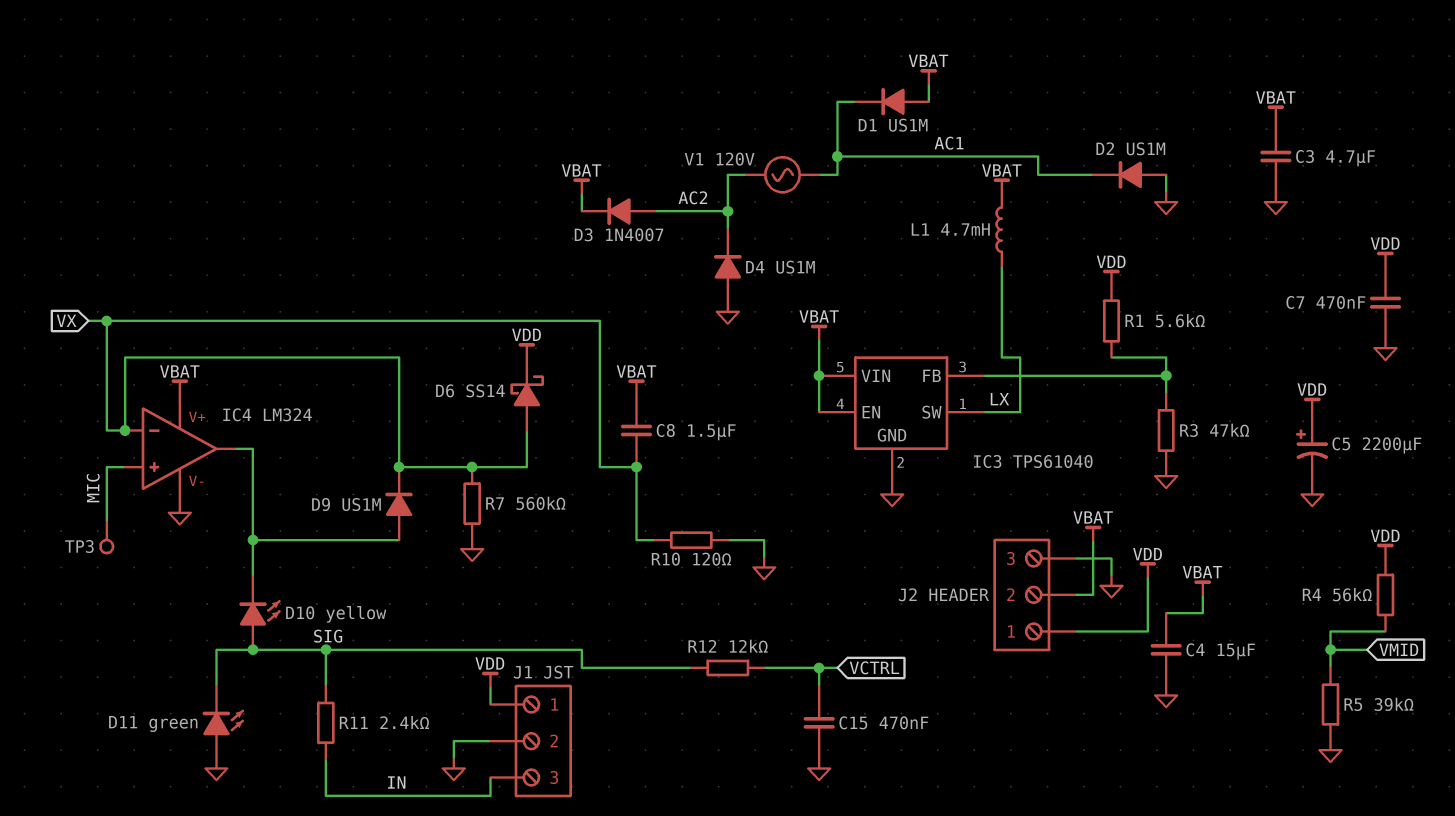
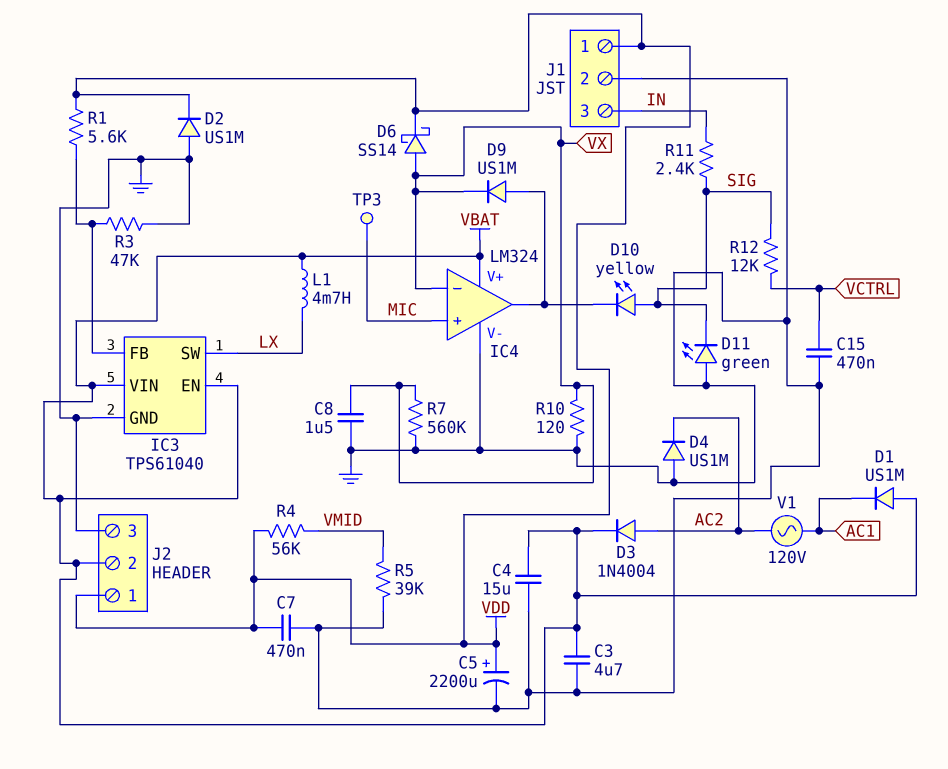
C8: 1.5uF (VBAT, VX) -> 1.5uF (GND, VX)
D2: diode US1M (A GND, K AC1) -> diode US1M (A GND, K VDD)
D3: diode 1N4007 (A AC2, K VBAT) -> diode 1N4004 (A AC2, K VBAT)

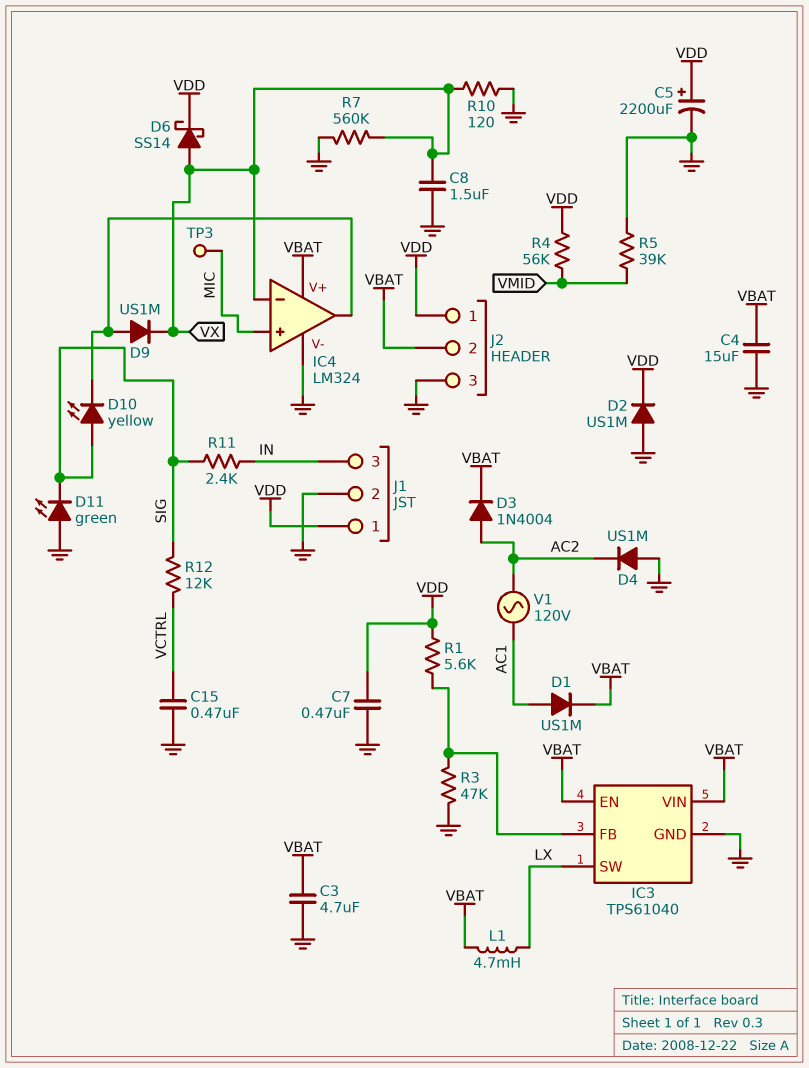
D1: diode US1M (A VBAT, K AC1) -> diode US1M (A AC1, K VBAT)

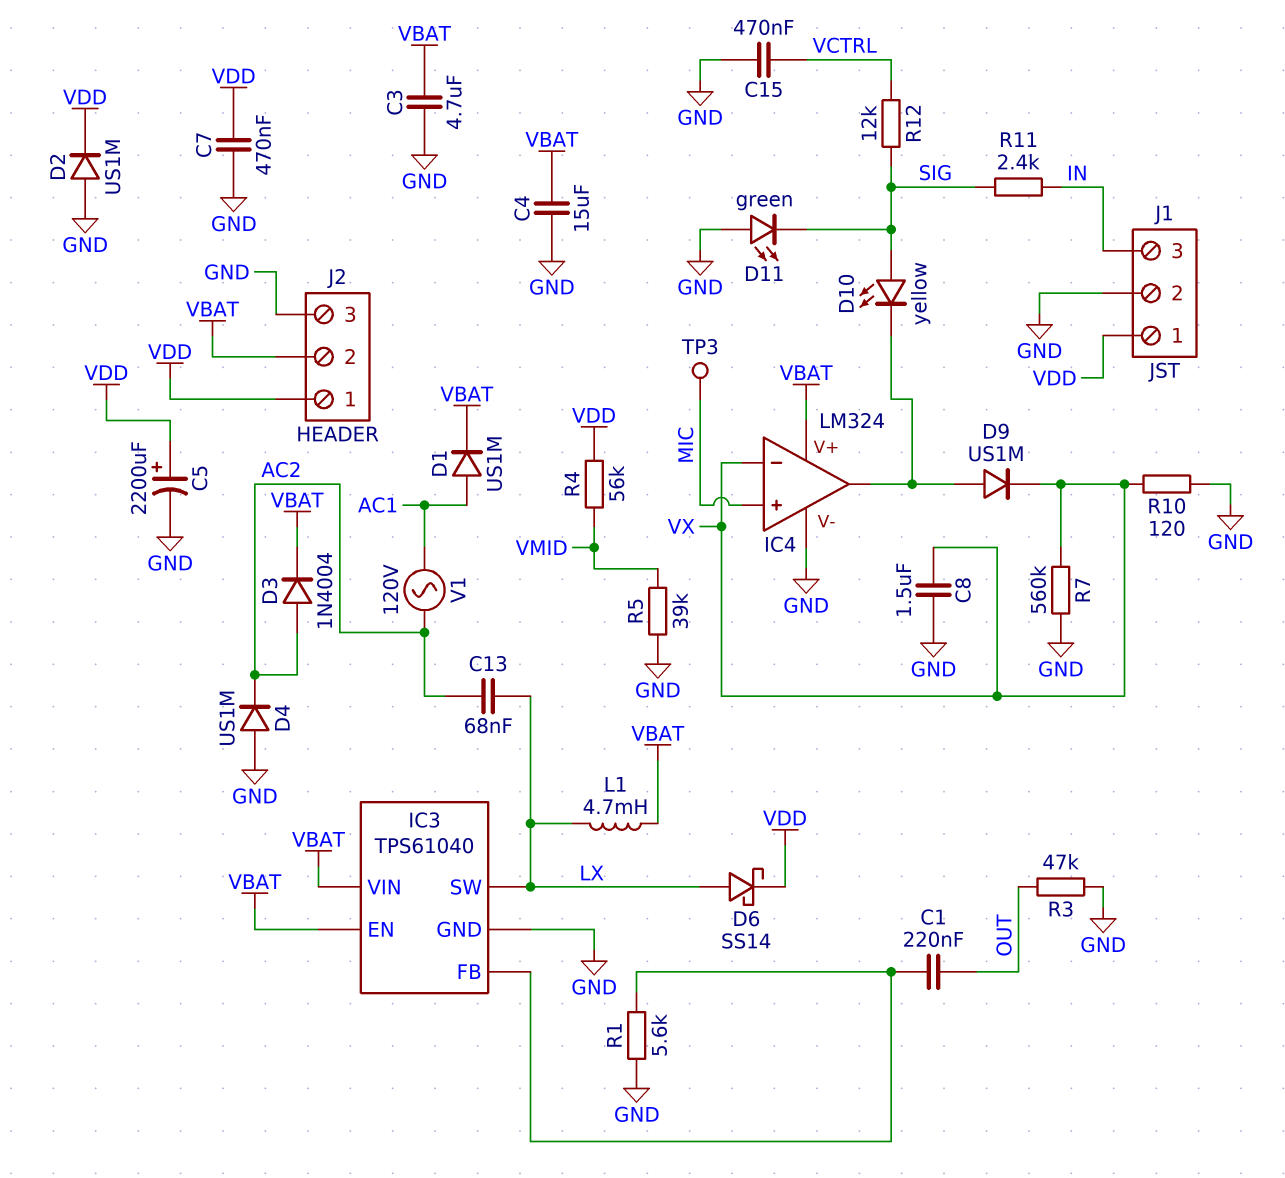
C1: none -> 220nF (IC3/FB, OUT)
C13: none -> 68nF (AC2, LX)
D6: schottky SS14 (A VX, K VDD) -> schottky SS14 (A LX, K VDD)
R1: 5.6k (IC3/FB, VDD) -> 5.6k (GND, IC3/FB)
R3: 47k (GND, IC3/FB) -> 47k (GND, OUT)

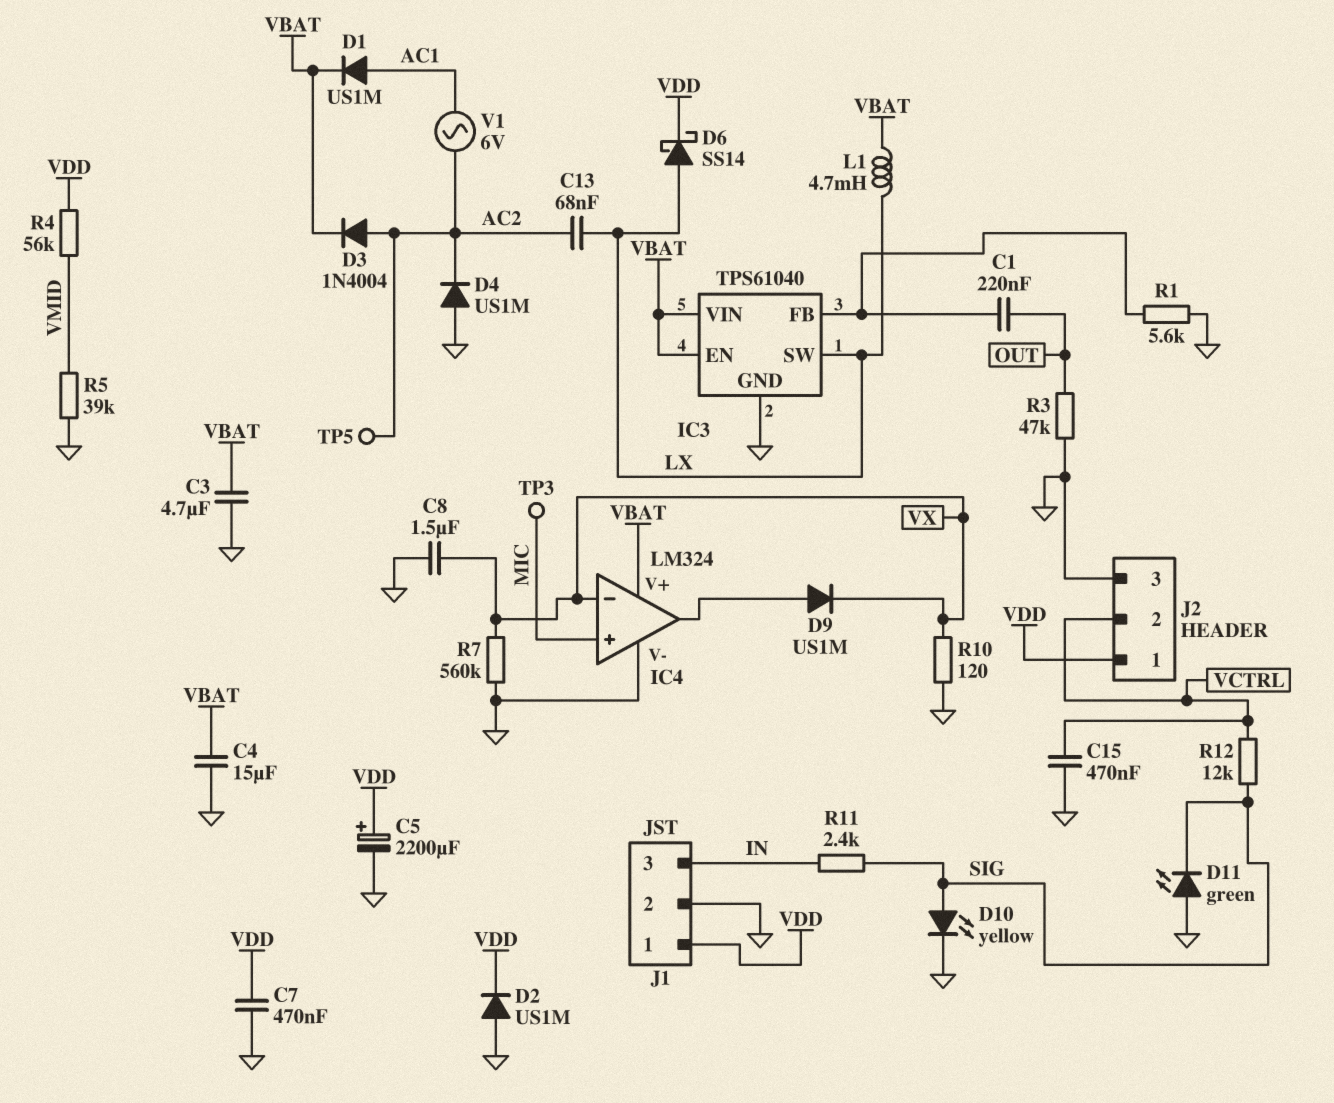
D10: LED yellow (A SIG, K IC4/out) -> LED yellow (A SIG, K GND)
J2 pin 2: VBAT -> VCTRL
TP5: none -> test point (AC2)
V1: AC 120V (AC1, AC2) -> AC 6V (AC1, AC2)

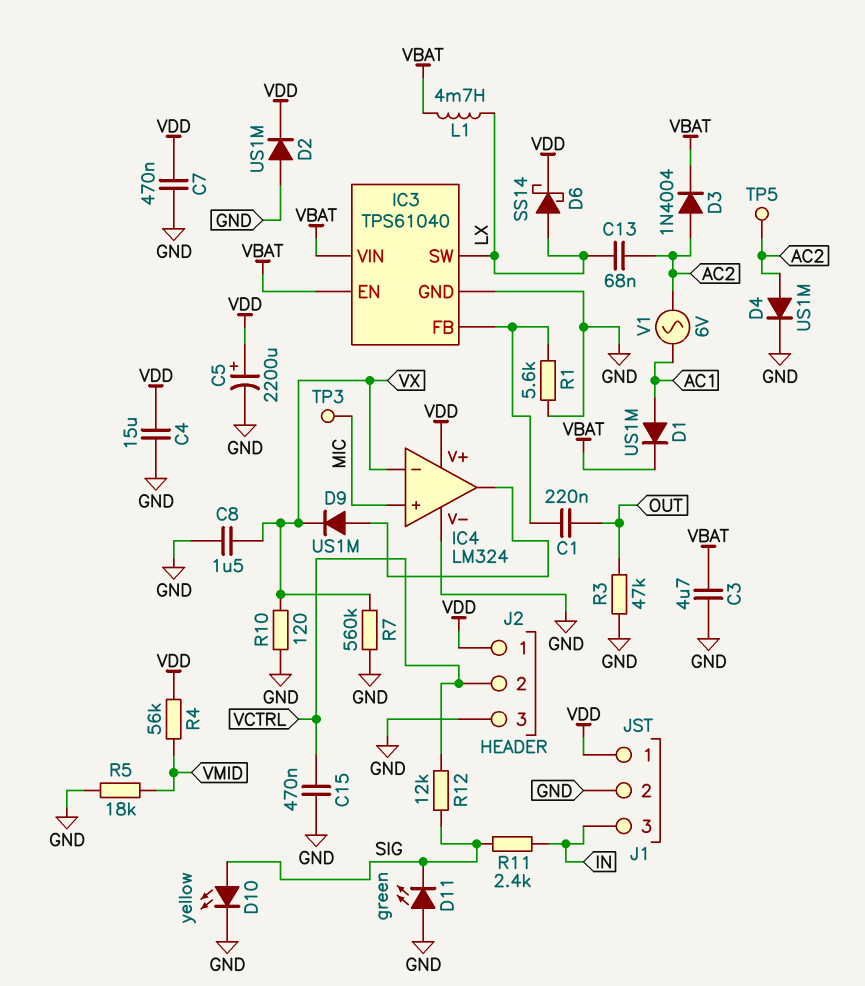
C4: 15uF (GND, VBAT) -> 15uF (GND, VDD)
D4: diode US1M (A GND, K AC2) -> diode US1M (A AC2, K GND)
IC4 pin V+: VBAT -> VDD
R5: 39k (GND, VMID) -> 18k (GND, VMID)

